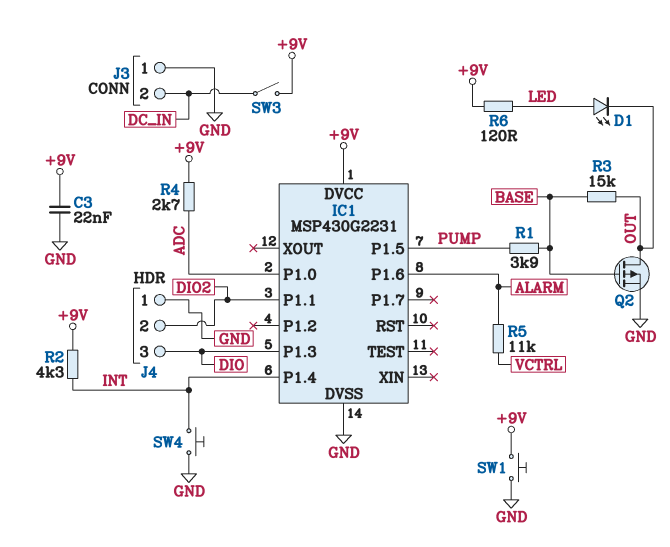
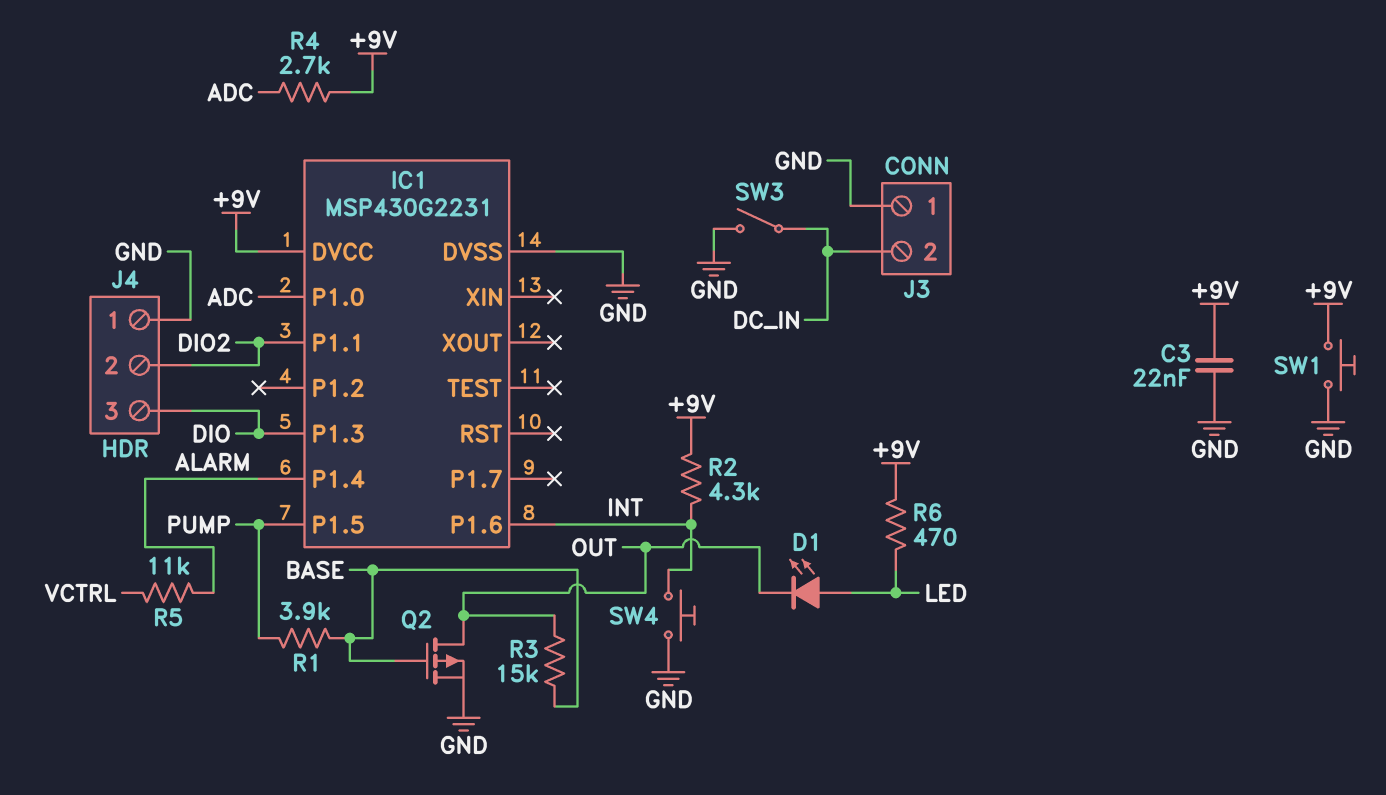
IC1 pin P1.4: INT -> ALARM
IC1 pin P1.6: ALARM -> INT
R6: 120 (+9V, LED) -> 470 (+9V, LED)
SW3: switch (+9V, DC_IN) -> switch (DC_IN, GND)

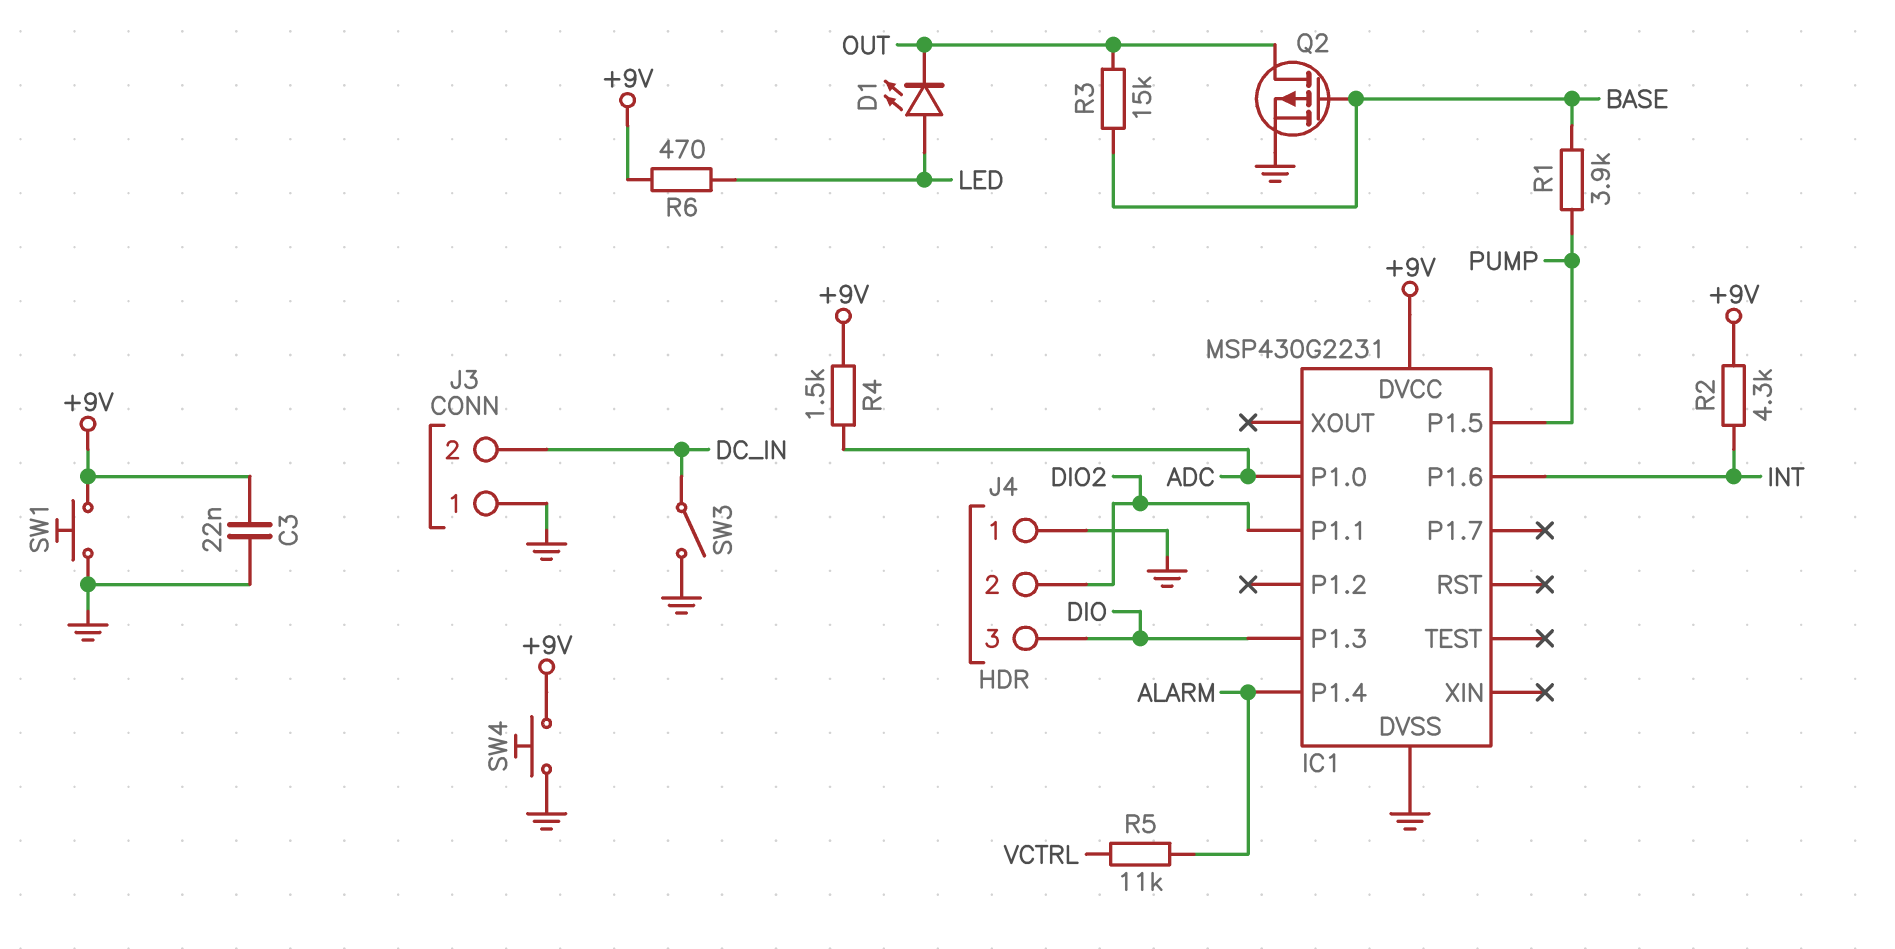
R4: 2.7k (+9V, ADC) -> 1.5k (+9V, ADC)
SW4: button (GND, INT) -> button (+9V, GND)

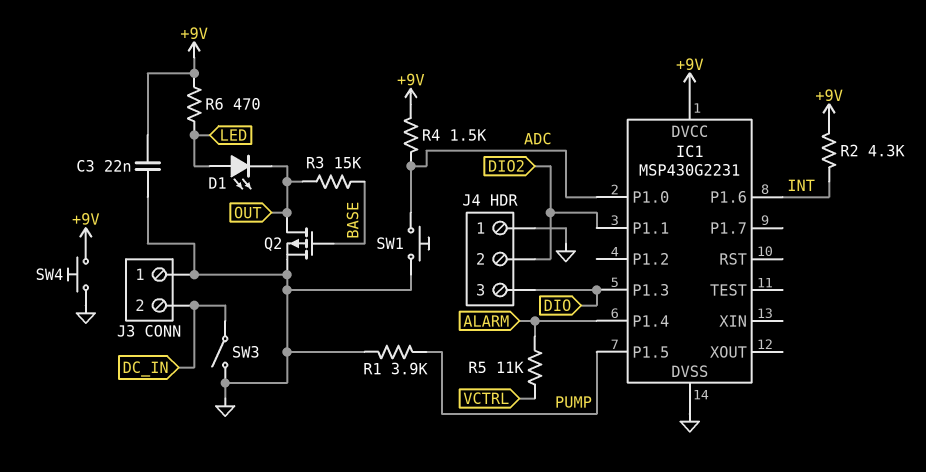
R1: 3.9k (BASE, PUMP) -> 3.9k (GND, PUMP)
SW1: button (+9V, GND) -> button (ADC, GND)

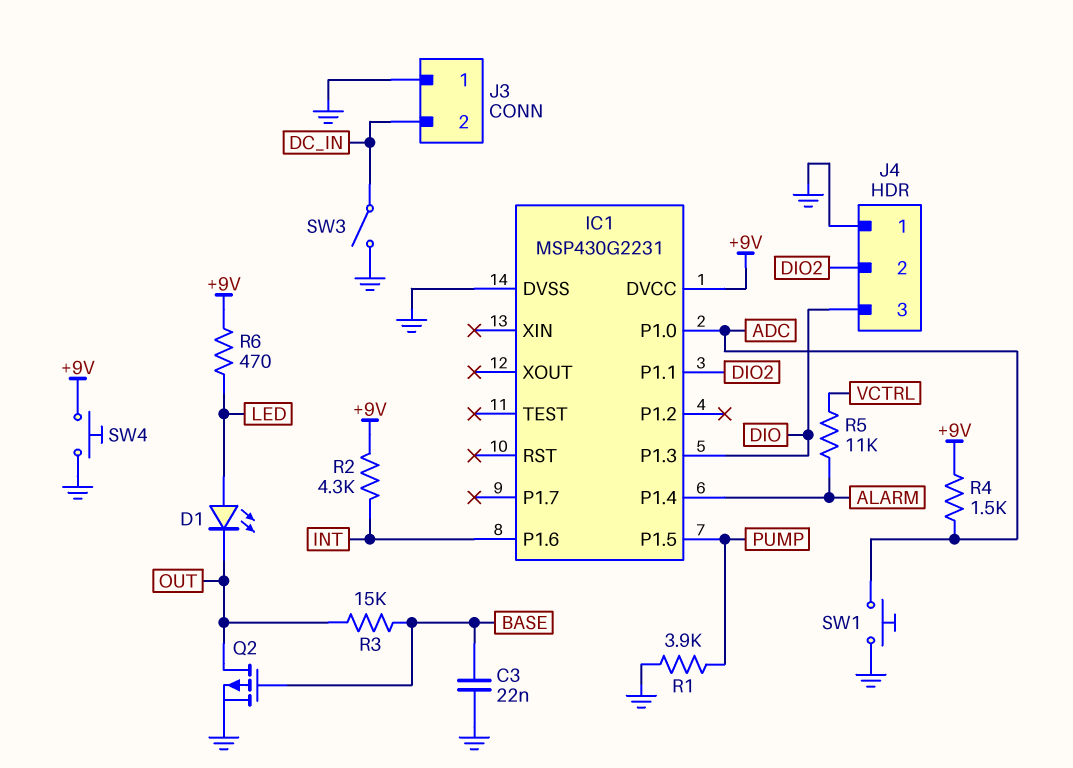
C3: 22nF (+9V, GND) -> 22nF (BASE, GND)

